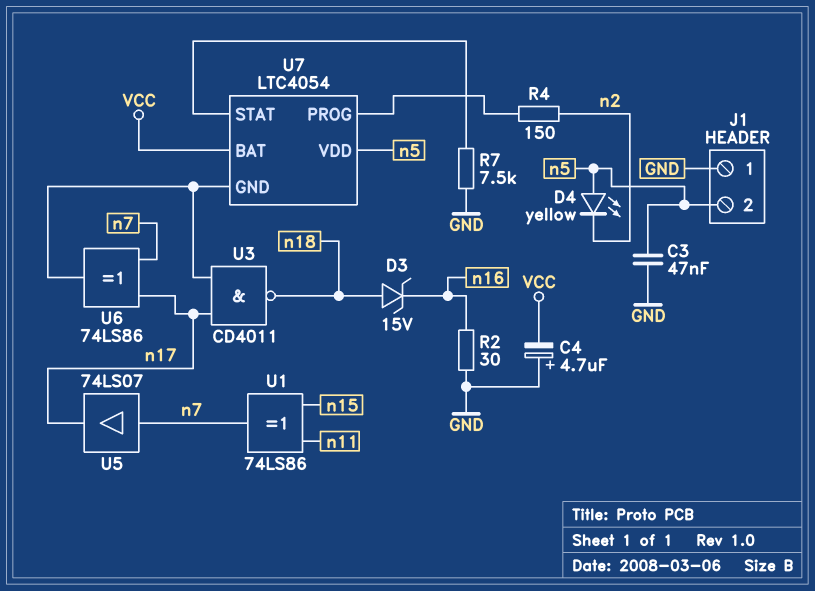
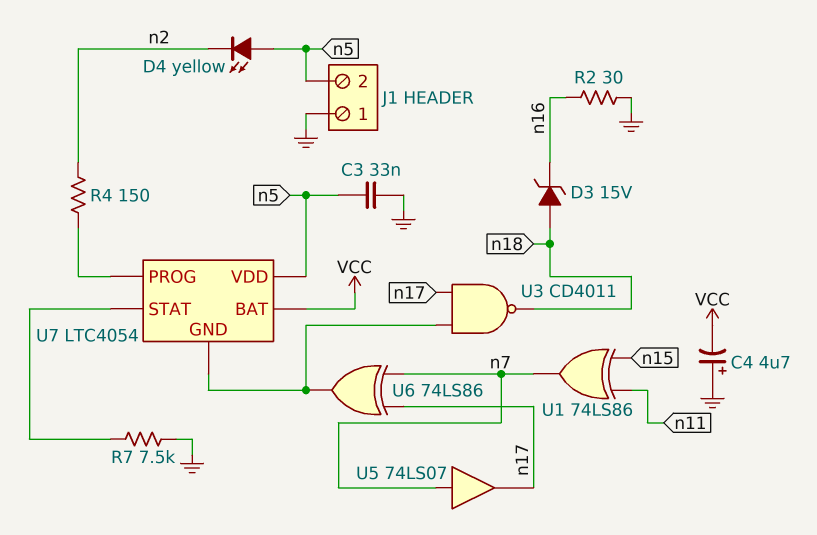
C3: 47nF (GND, n5) -> 33nF (GND, n5)

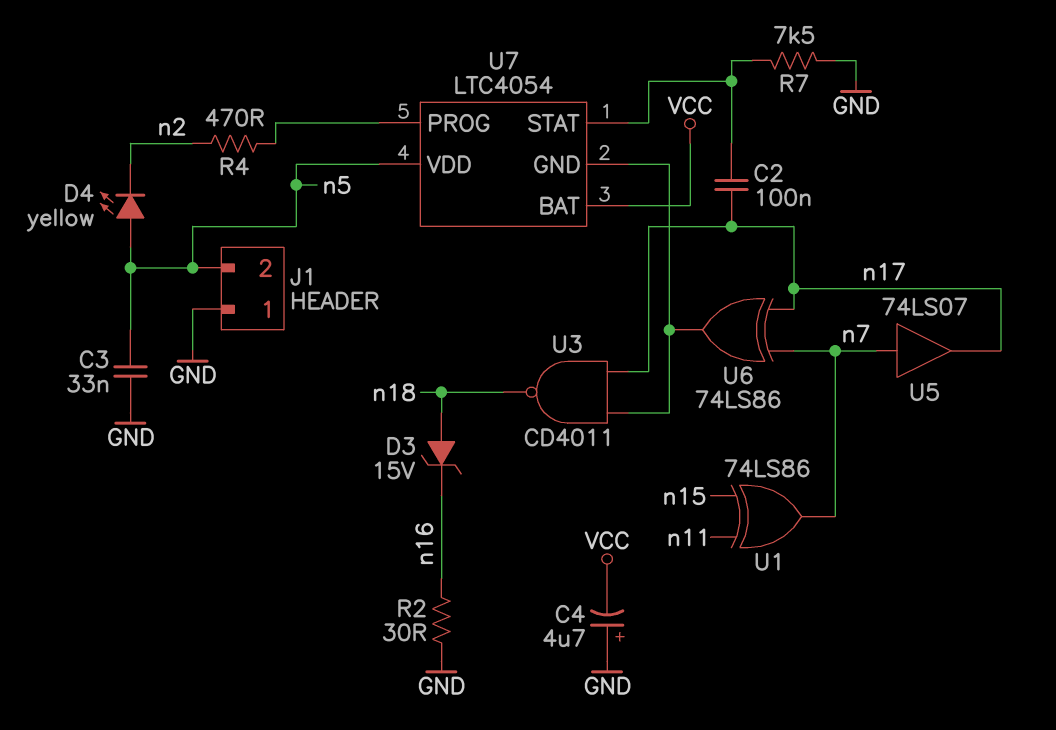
C2: none -> 100nF (U7/STAT, n17)
R4: 150 (U7/PROG, n2) -> 470 (U7/PROG, n2)

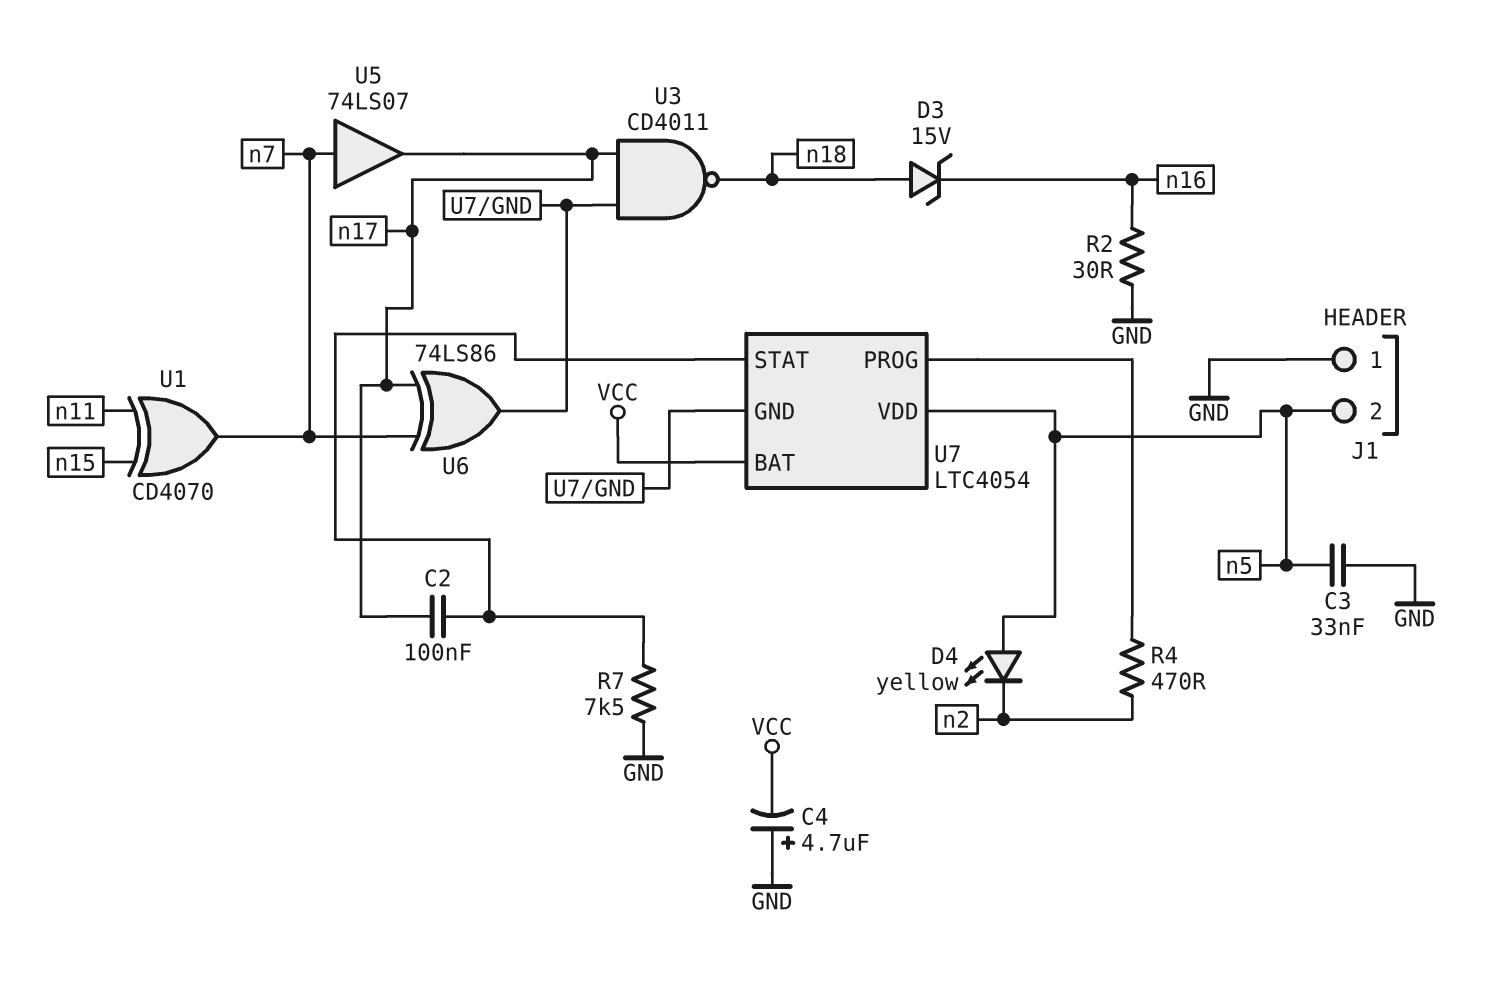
U1: XOR 74LS86 (in n11, in n15, out n7) -> XOR CD4070 (in n11, in n15, out n7)

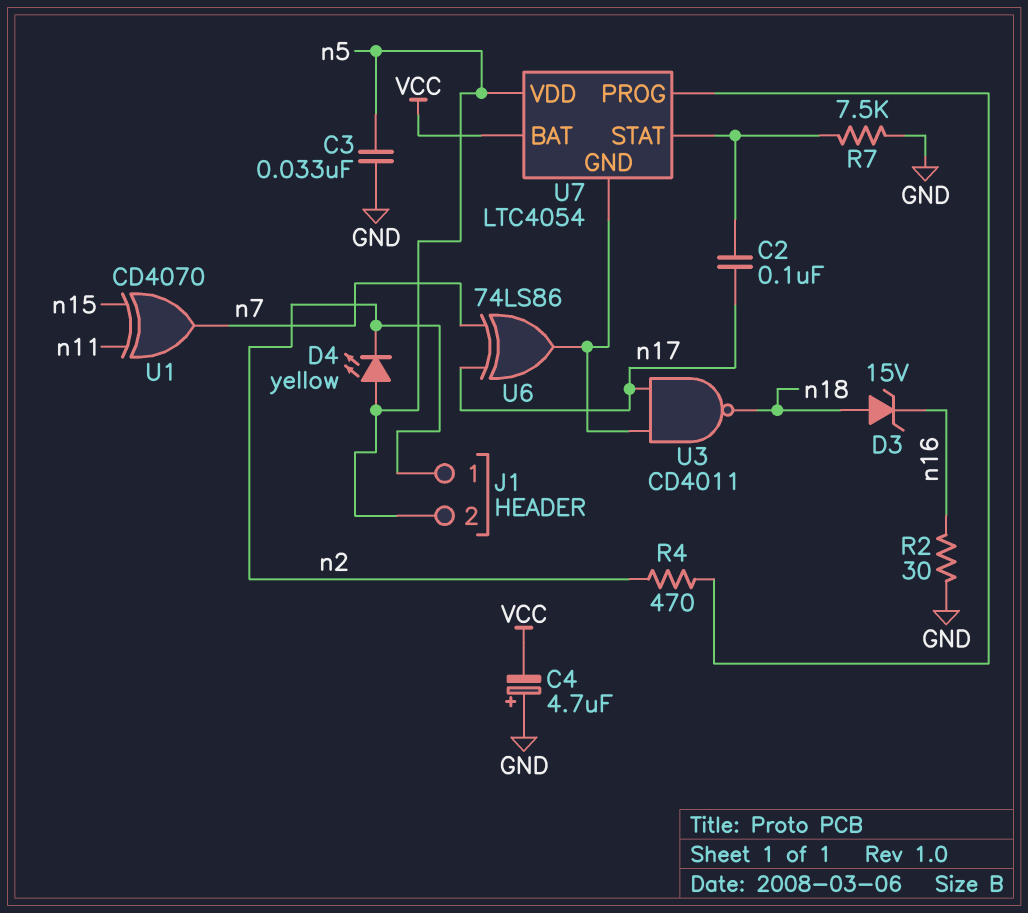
J1 pin 1: GND -> n2
U5: buffer 74LS07 (in n7, out n17) -> none

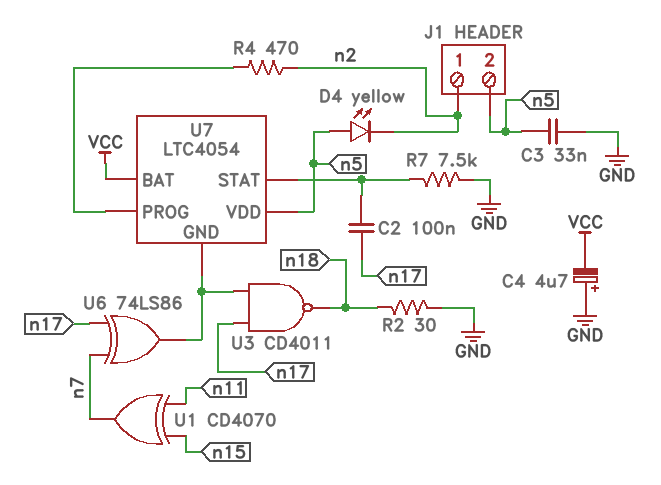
D3: zener 15V (A n18, K n16) -> none
R2: 30 (GND, n16) -> 30 (GND, n18)

